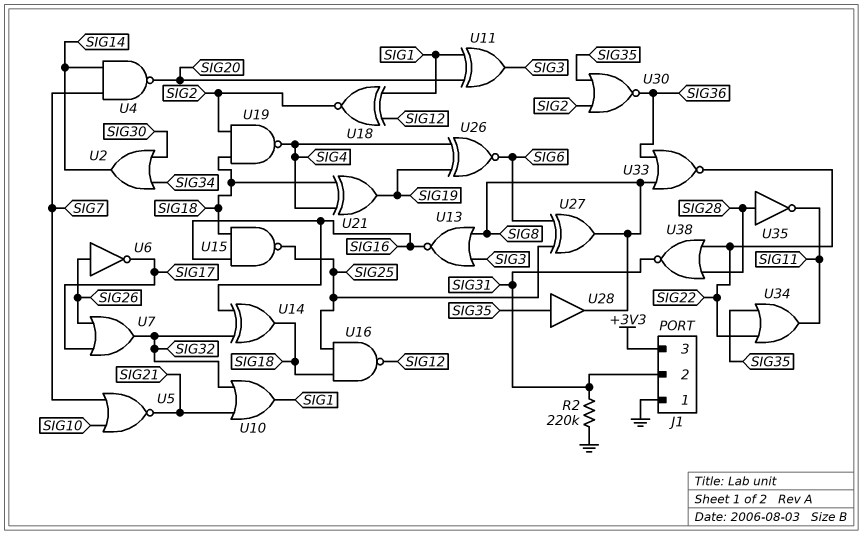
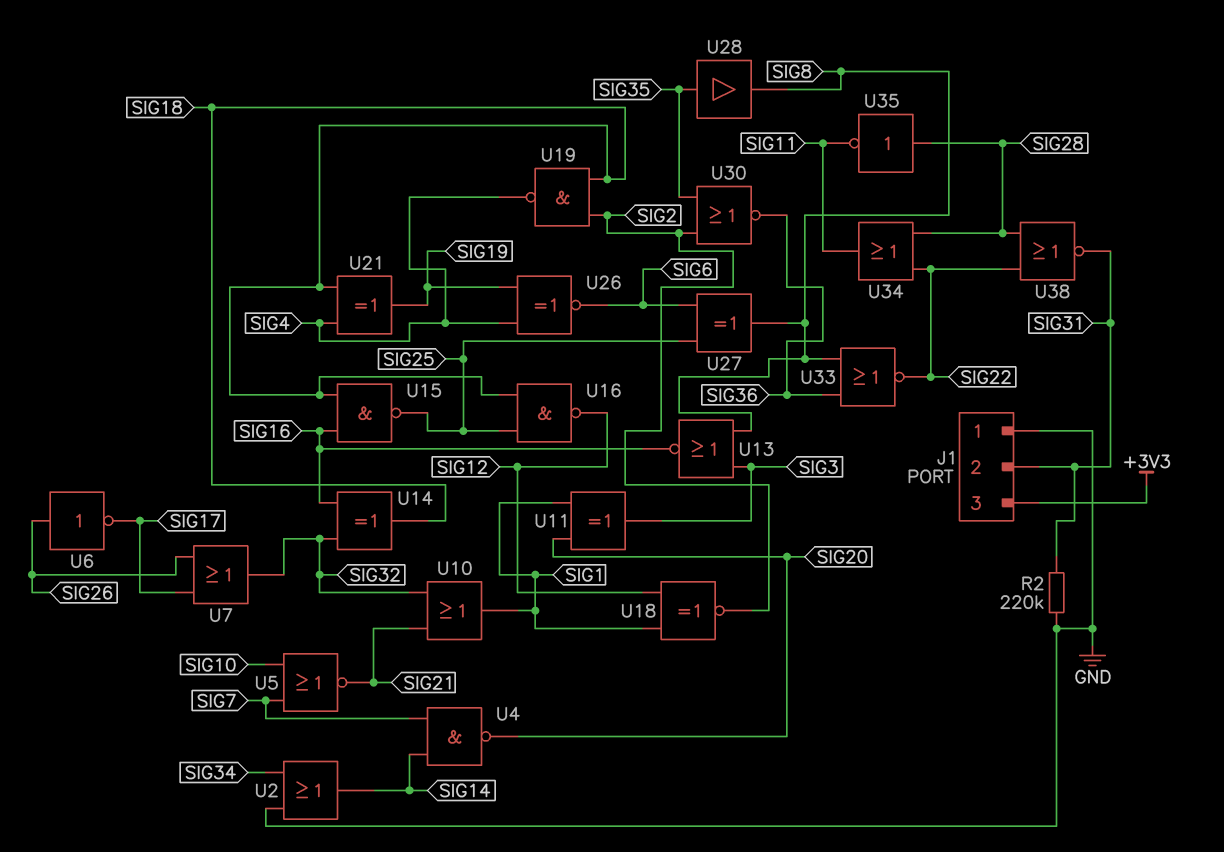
U2: OR (in SIG30, in SIG34, out SIG14) -> OR (in GND, in SIG34, out SIG14)
U34: OR (in SIG22, in SIG35, out SIG11) -> OR (in SIG22, in SIG28, out SIG11)

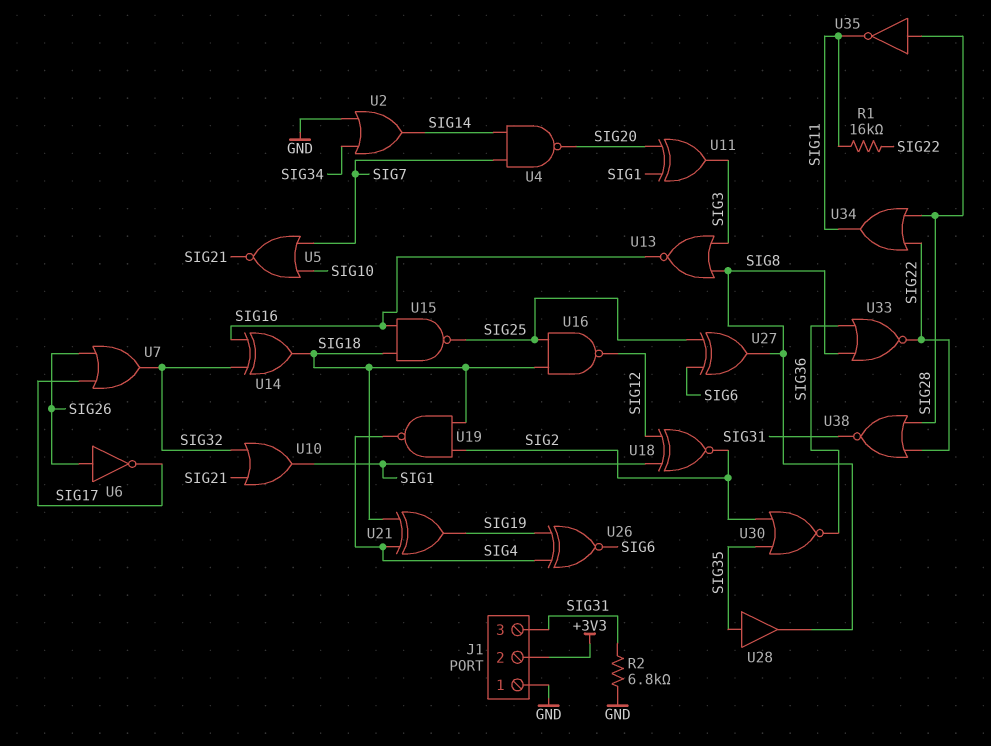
J1 pin 2: SIG31 -> +3V3
J1 pin 3: +3V3 -> SIG31
R1: none -> 16k (SIG11, SIG22)
R2: 220k (GND, SIG31) -> 6.8k (GND, SIG31)

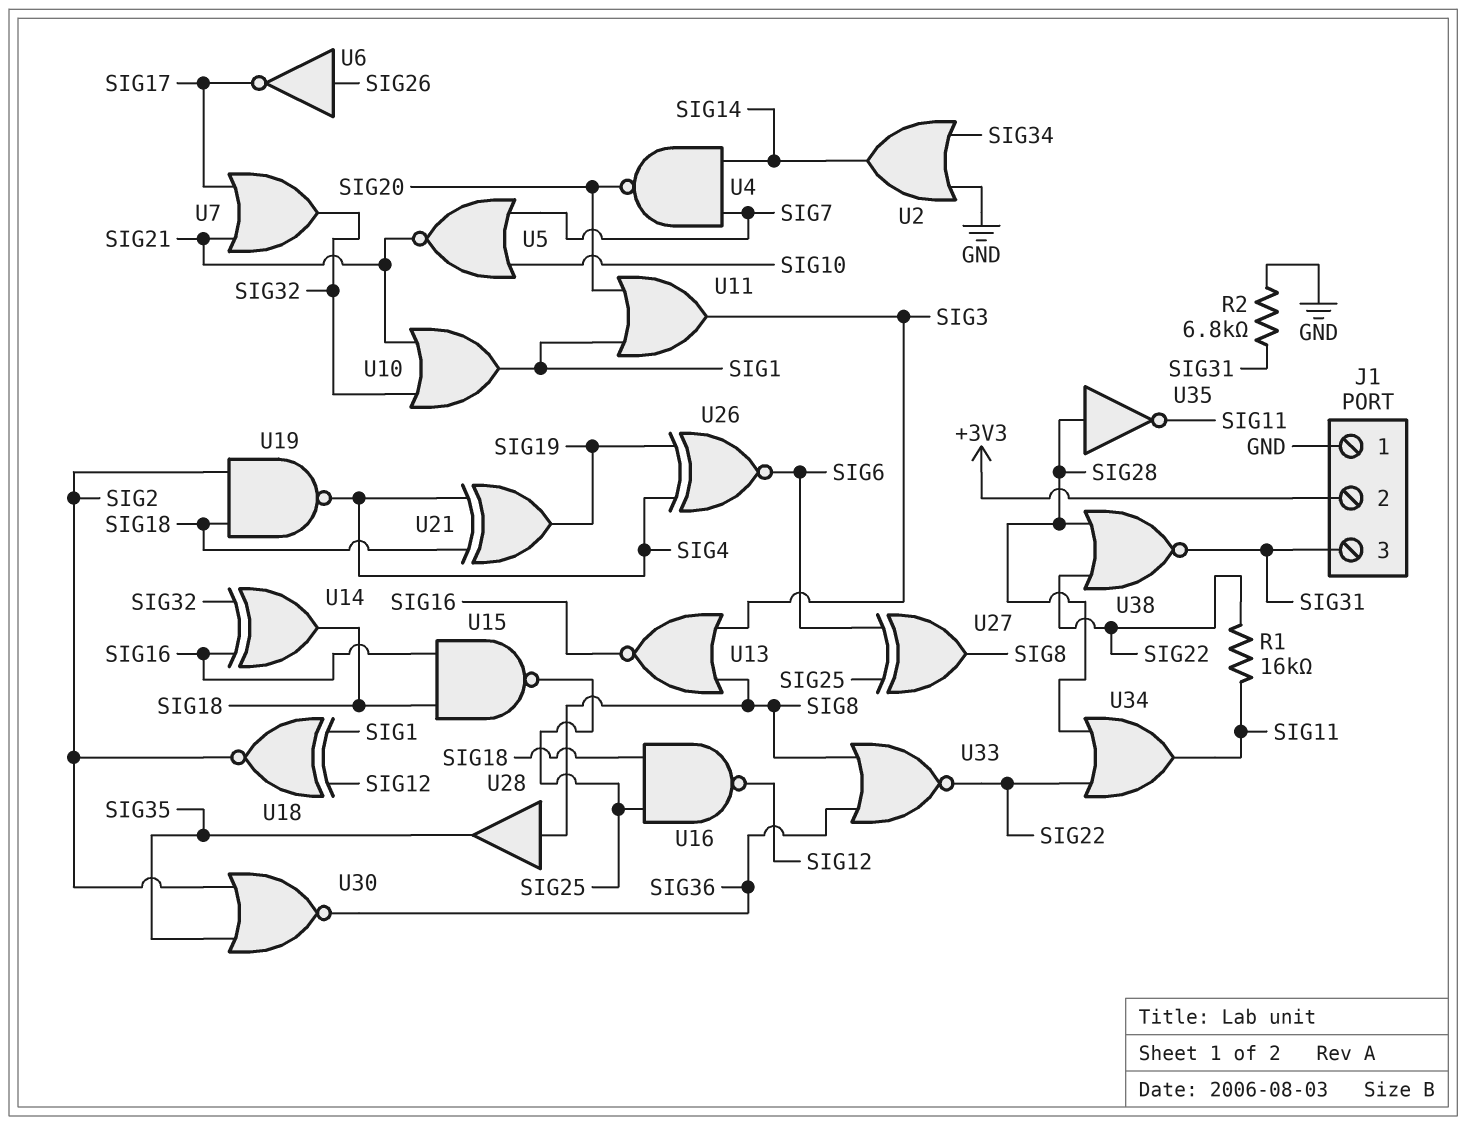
U7: OR (in SIG17, in SIG26, out SIG32) -> OR (in SIG17, in SIG21, out SIG32)
U11: XOR (in SIG1, in SIG20, out SIG3) -> OR (in SIG1, in SIG20, out SIG3)
U28: buffer (in SIG35, out SIG8) -> buffer (in SIG8, out SIG35)

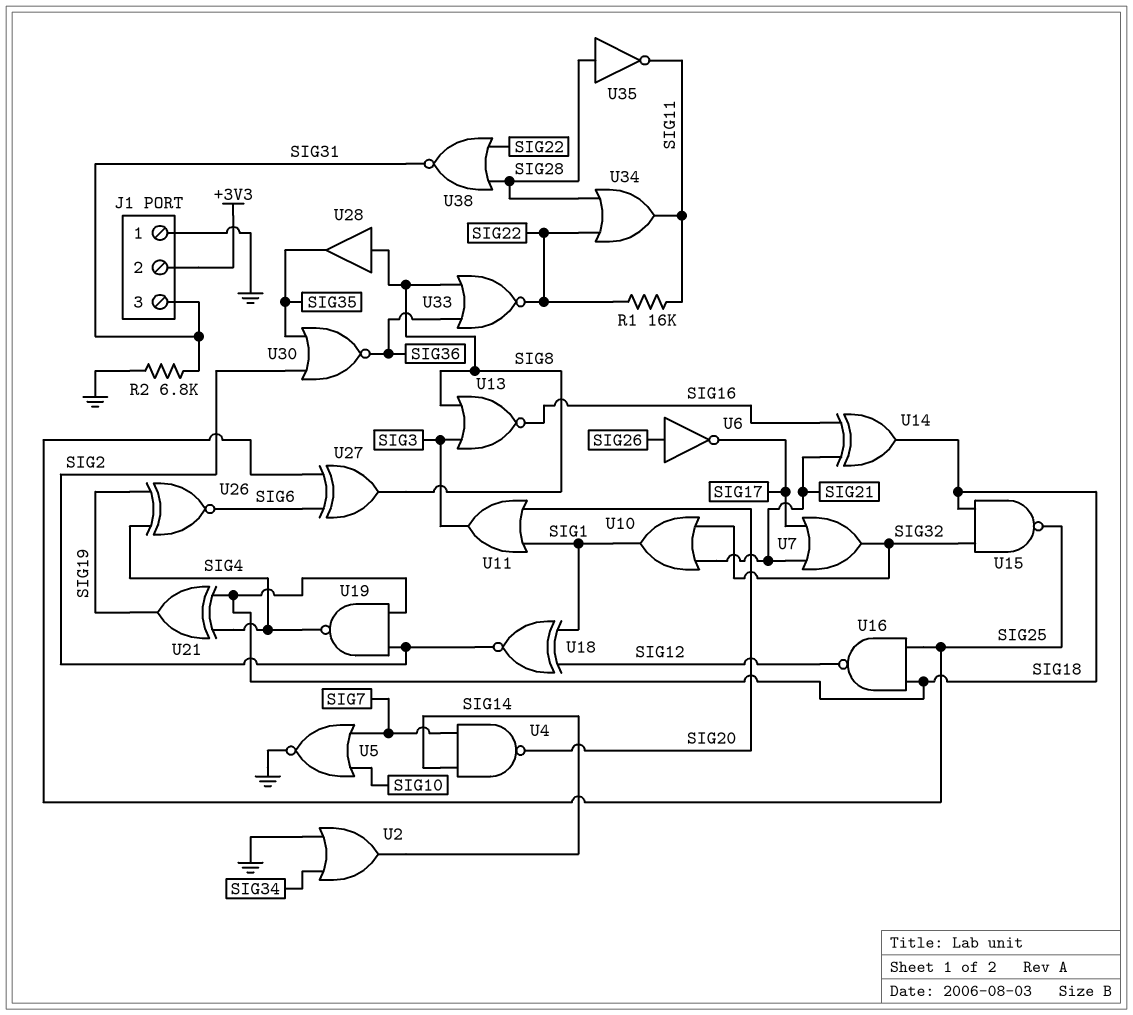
U5: NOR (in SIG7, in SIG10, out SIG21) -> NOR (in SIG7, in SIG10, out GND)
U14: XOR (in SIG16, in SIG32, out SIG18) -> XOR (in SIG16, in SIG21, out SIG18)
U15: NAND (in SIG16, in SIG18, out SIG25) -> NAND (in SIG18, in SIG32, out SIG25)

